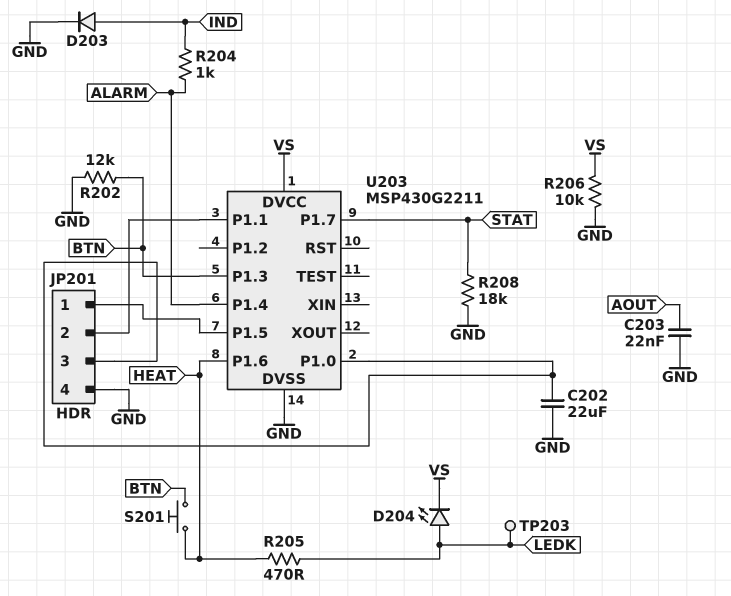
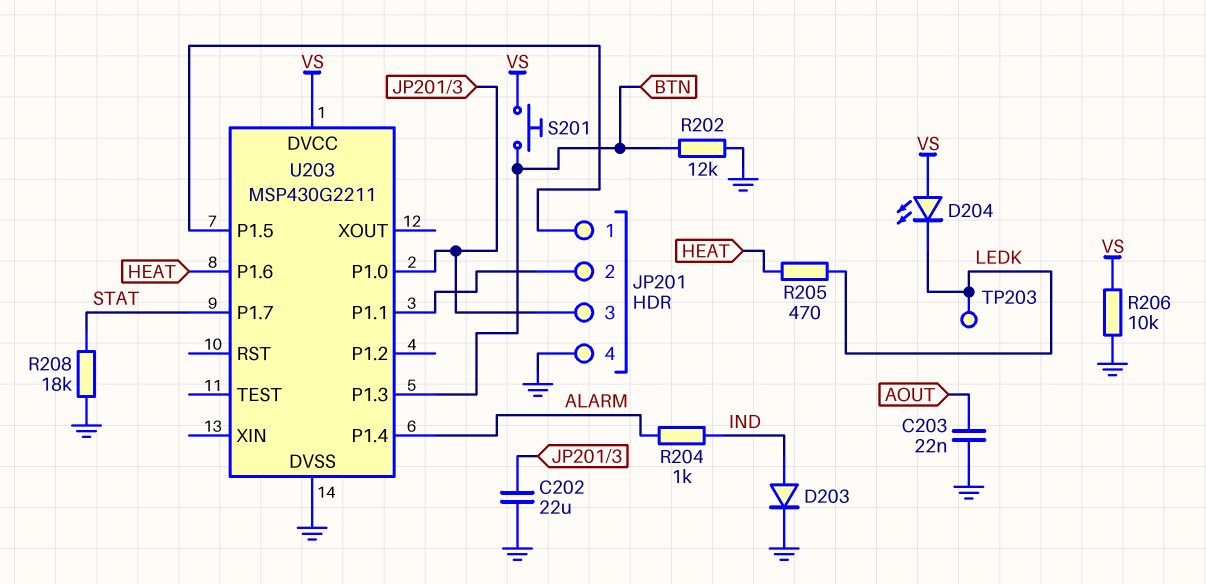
D204: LED (A LEDK, K VS) -> LED (A VS, K LEDK)
S201: button (BTN, HEAT) -> button (BTN, VS)

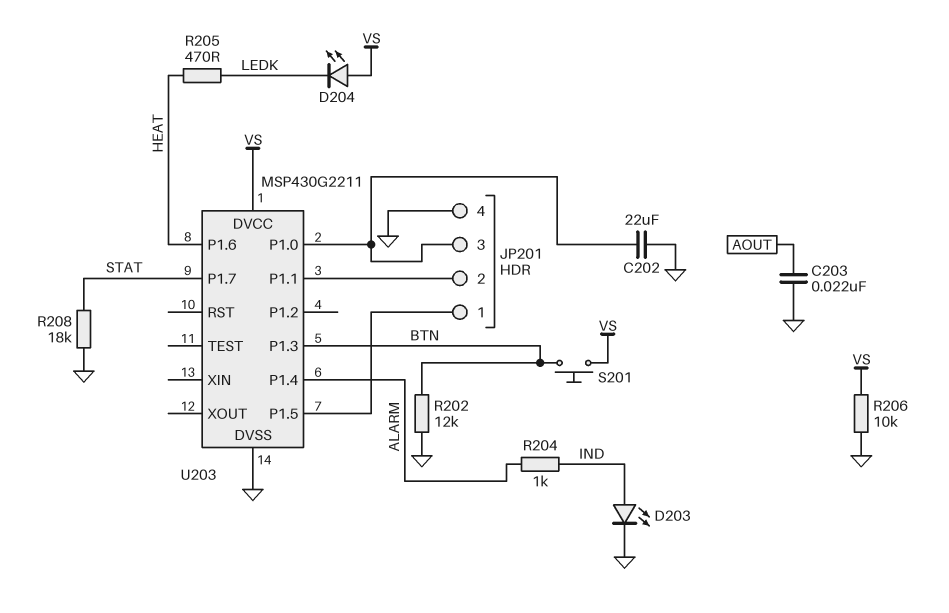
D203: diode (A IND, K GND) -> LED (A IND, K GND)
TP203: test point (LEDK) -> none

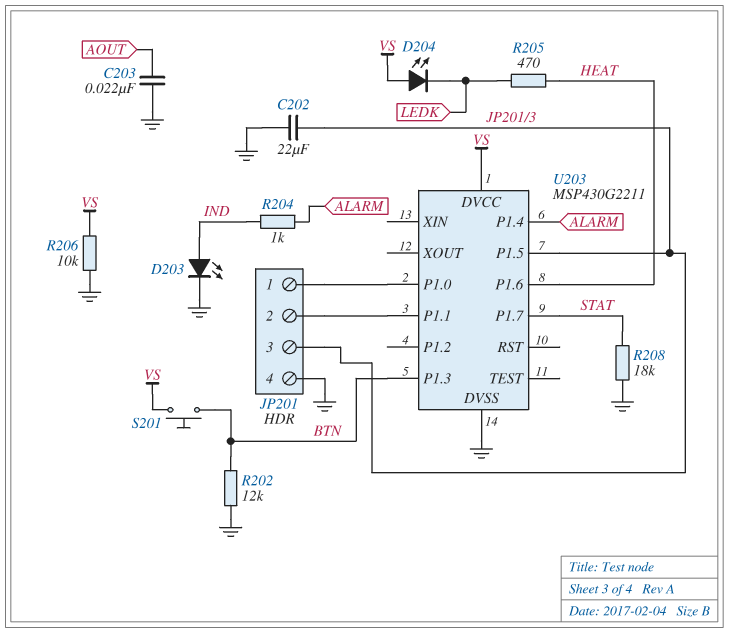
U203 pin P1.0: JP201/3 -> JP201/1
U203 pin P1.5: JP201/1 -> JP201/3

